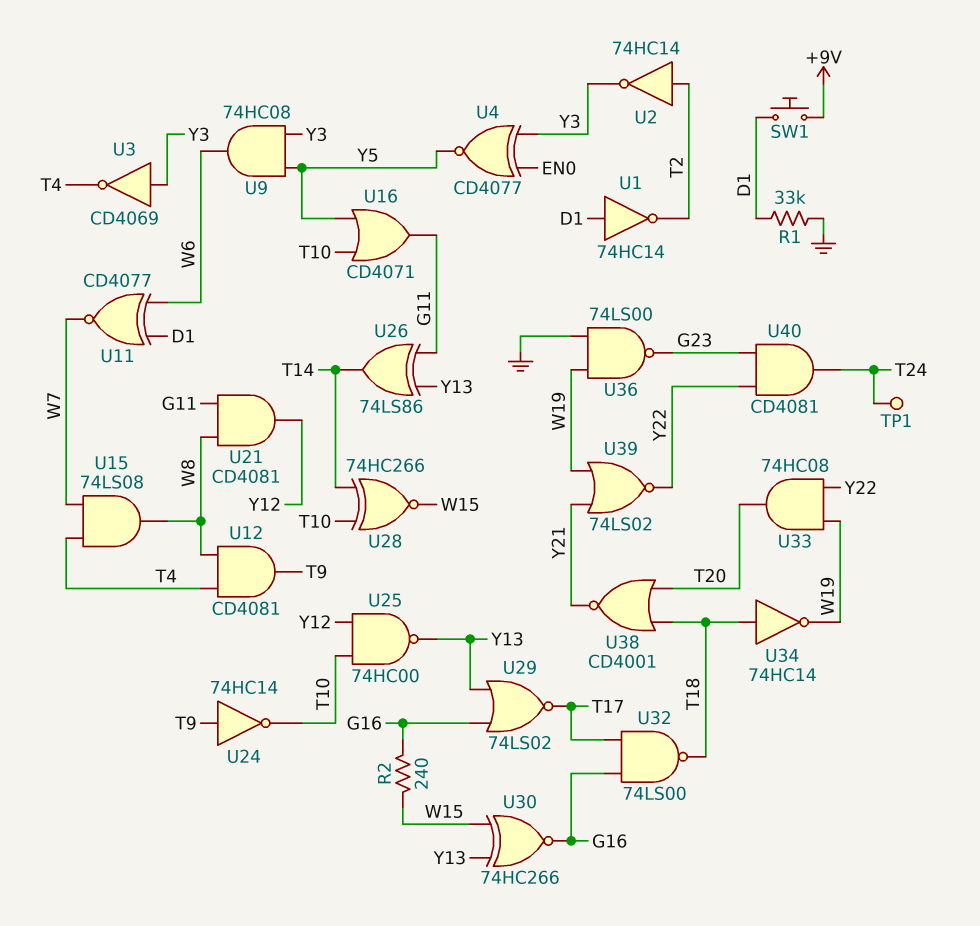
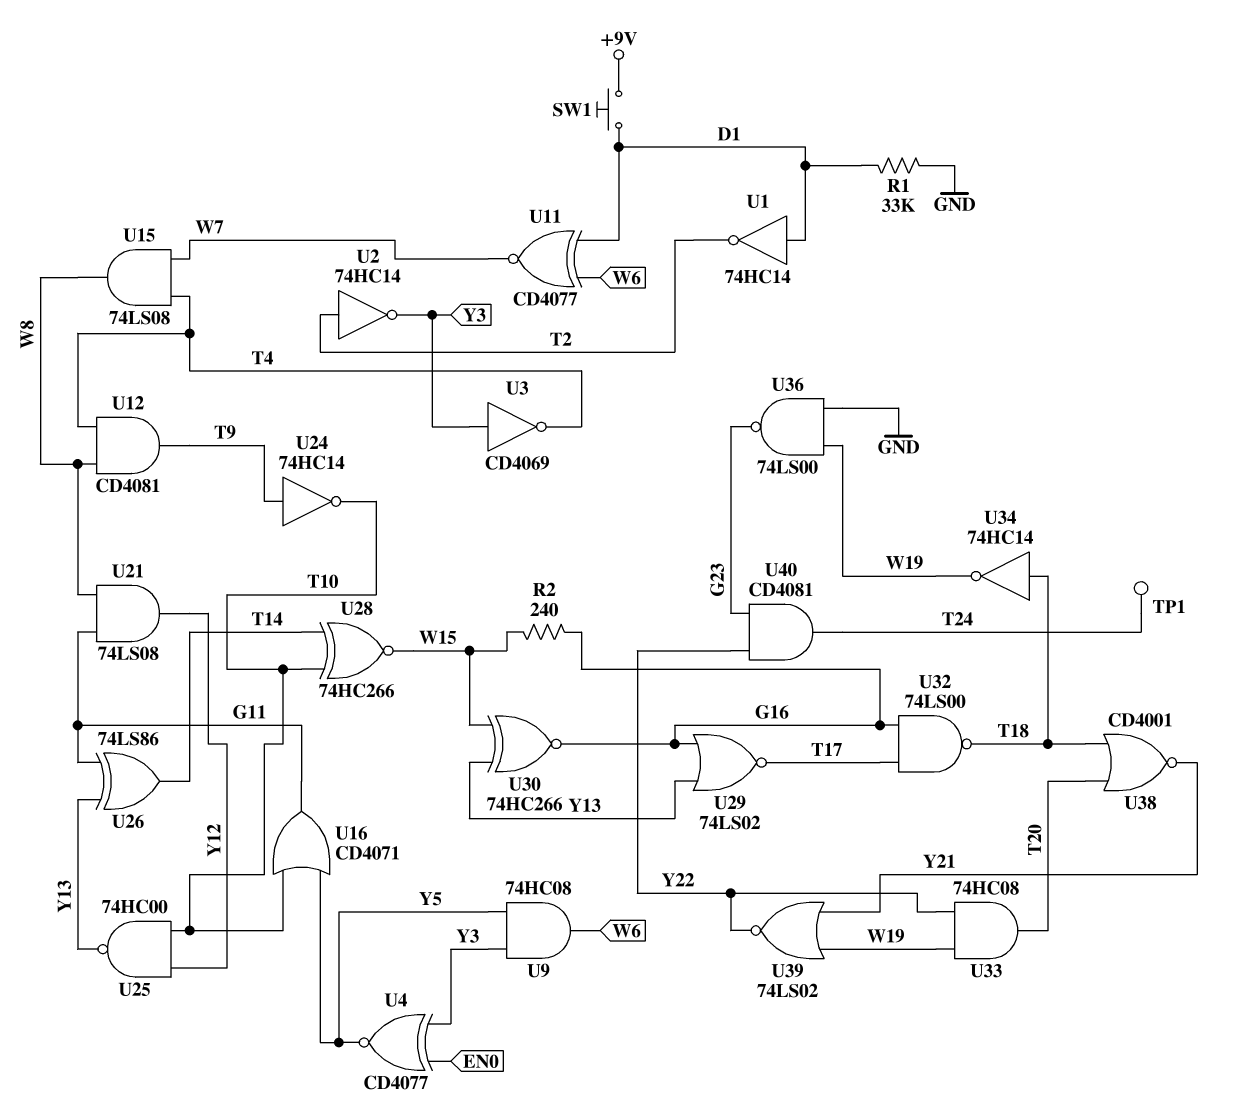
U21: AND CD4081 (in G11, in W8, out Y12) -> AND 74LS08 (in G11, in W8, out Y12)

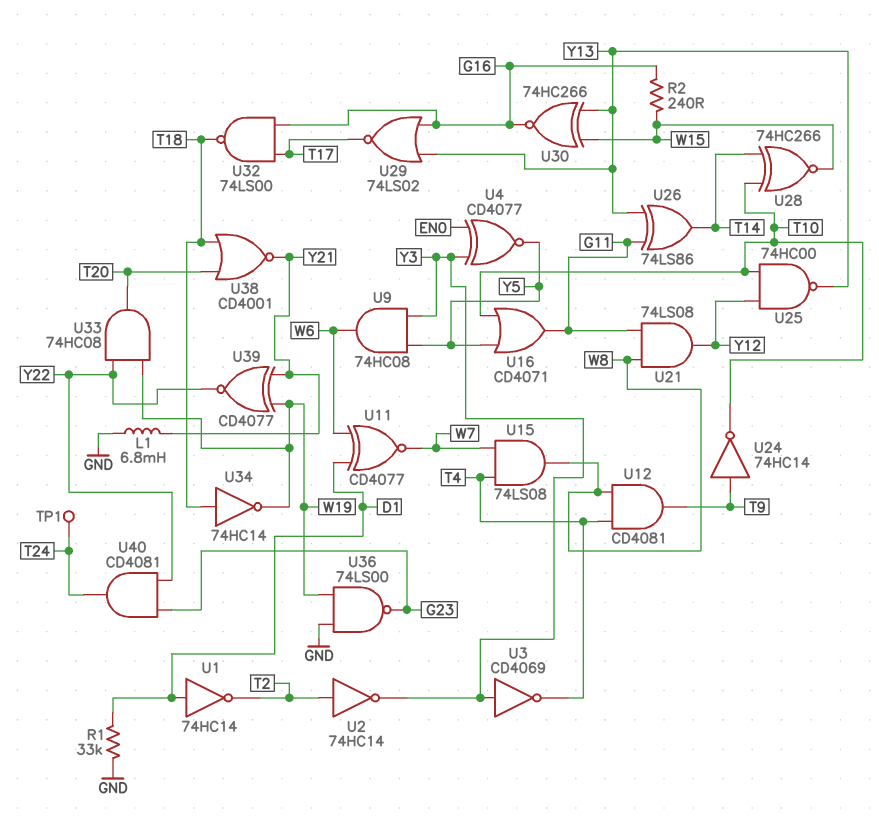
L1: none -> 6.8mH (GND, Y21)
SW1: button (+9V, D1) -> none
U39: NOR 74LS02 (in W19, in Y21, out Y22) -> XNOR CD4077 (in W19, in Y21, out Y22)

